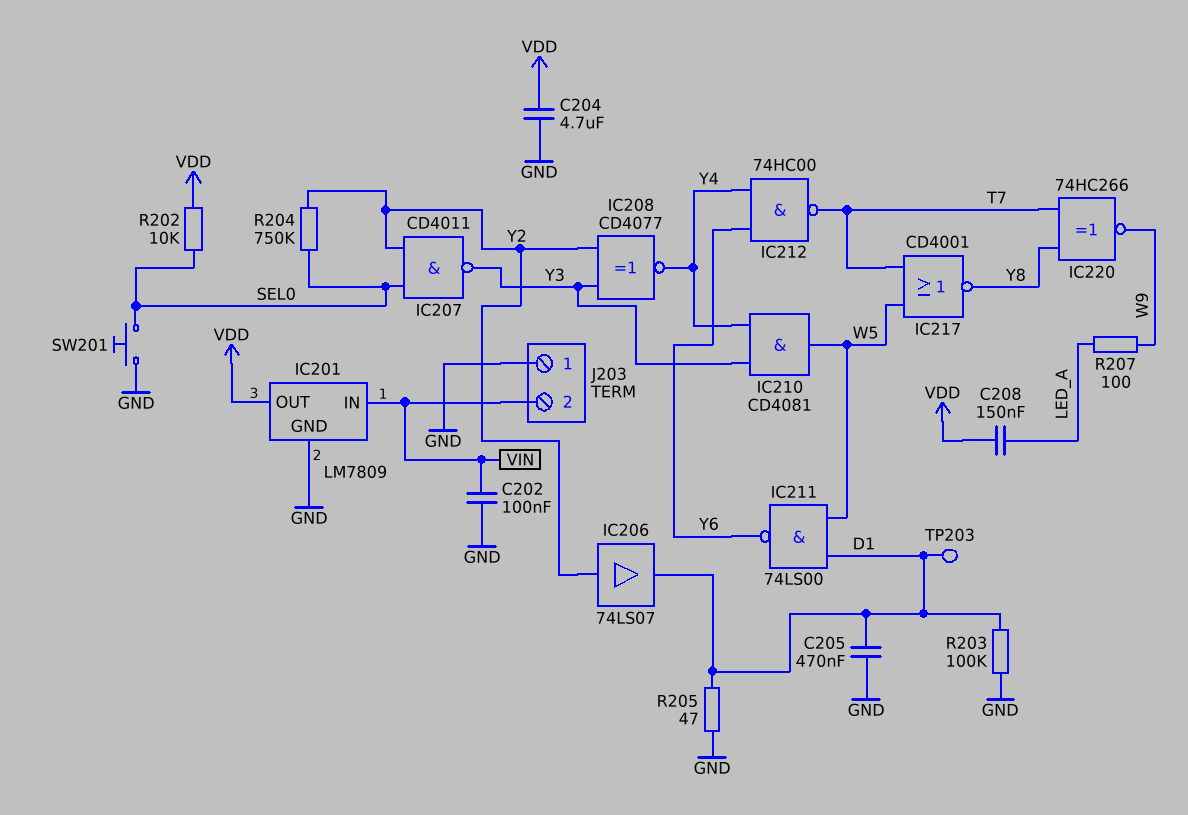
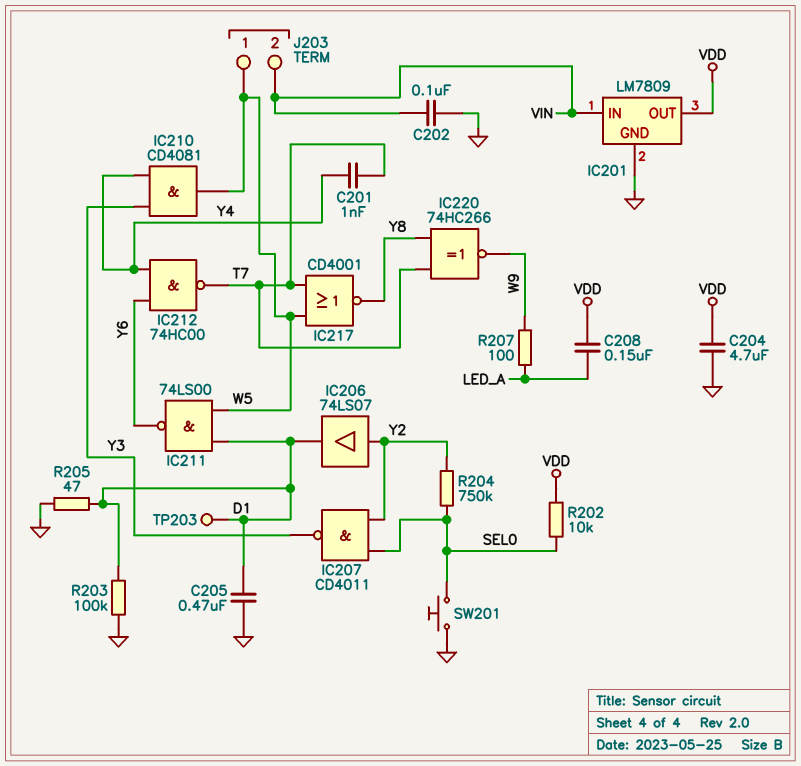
C201: none -> 1nF (T7, Y4)
IC208: XNOR CD4077 (in Y2, in Y3, out Y4) -> none
J203 pin 1: GND -> W5

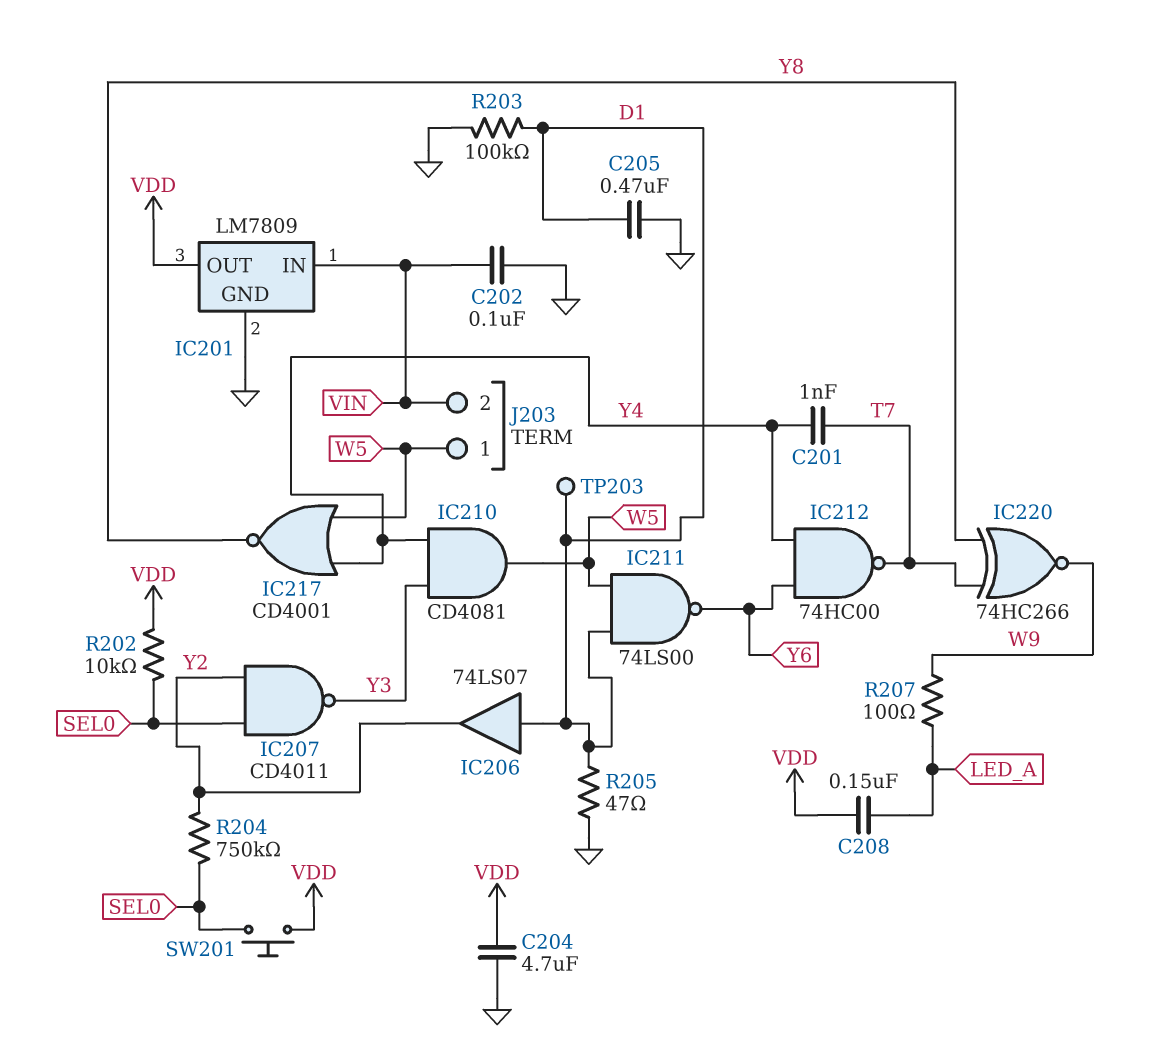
IC206: buffer 74LS07 (in Y2, out D1) -> buffer 74LS07 (in D1, out Y2)
IC217: NOR CD4001 (in T7, in W5, out Y8) -> NOR CD4001 (in W5, in Y4, out Y8)
SW201: button (GND, SEL0) -> button (SEL0, VDD)

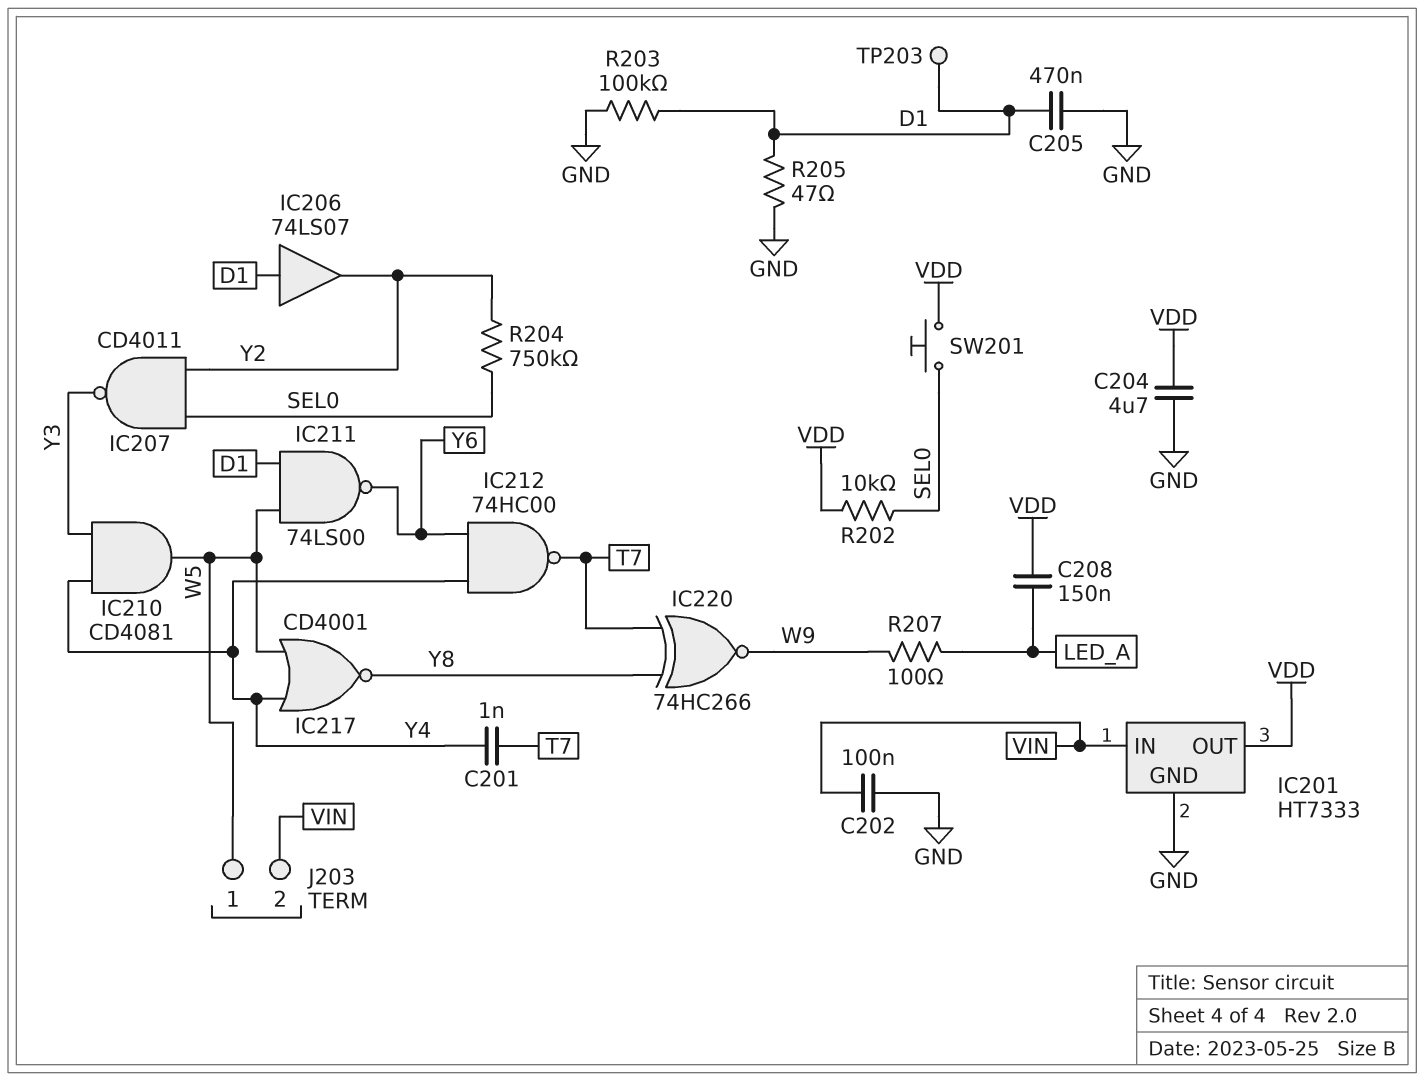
IC201: LM7809 -> HT7333

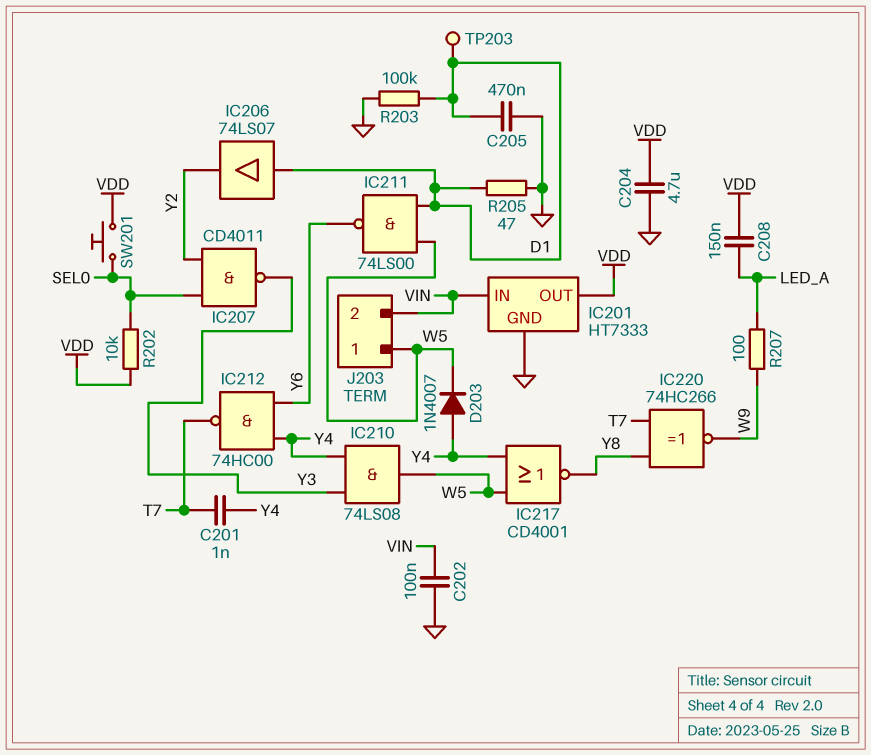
D203: none -> diode 1N4007 (A Y4, K W5)
IC210: AND CD4081 (in Y3, in Y4, out W5) -> AND 74LS08 (in Y3, in Y4, out W5)
R204: 750k (SEL0, Y2) -> none

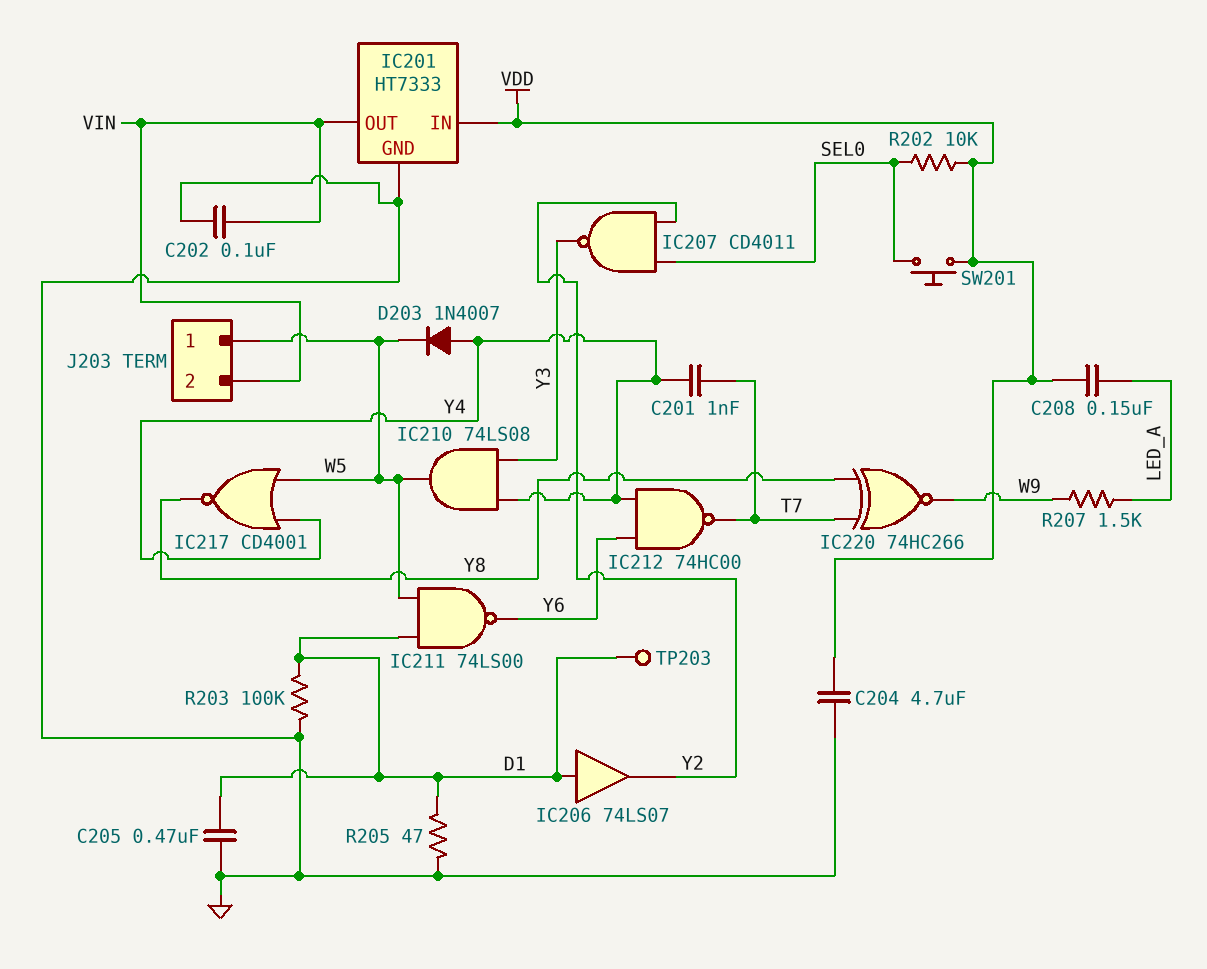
IC201 pin IN: VIN -> VDD
IC201 pin OUT: VDD -> VIN
R207: 100 (LED_A, W9) -> 1.5k (LED_A, W9)

